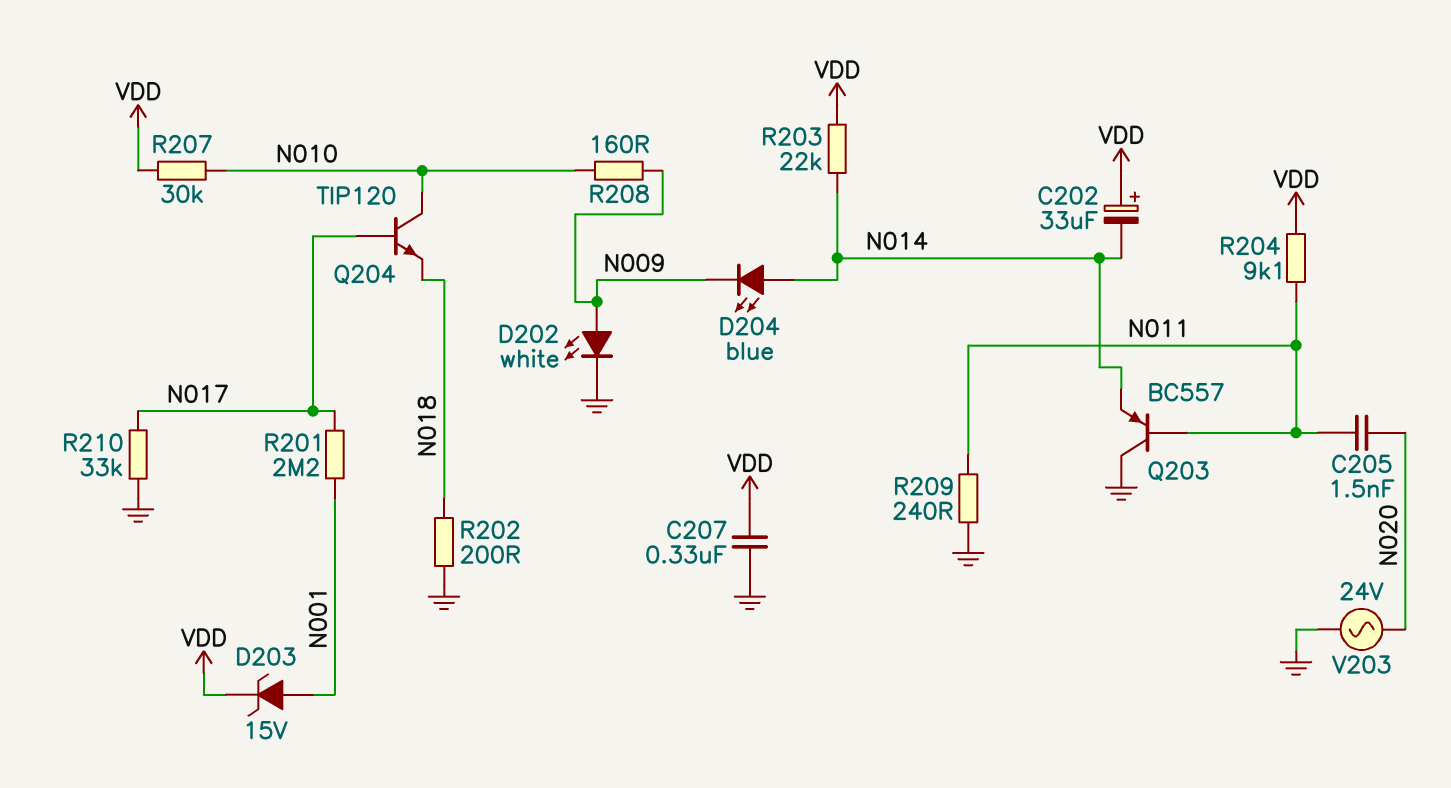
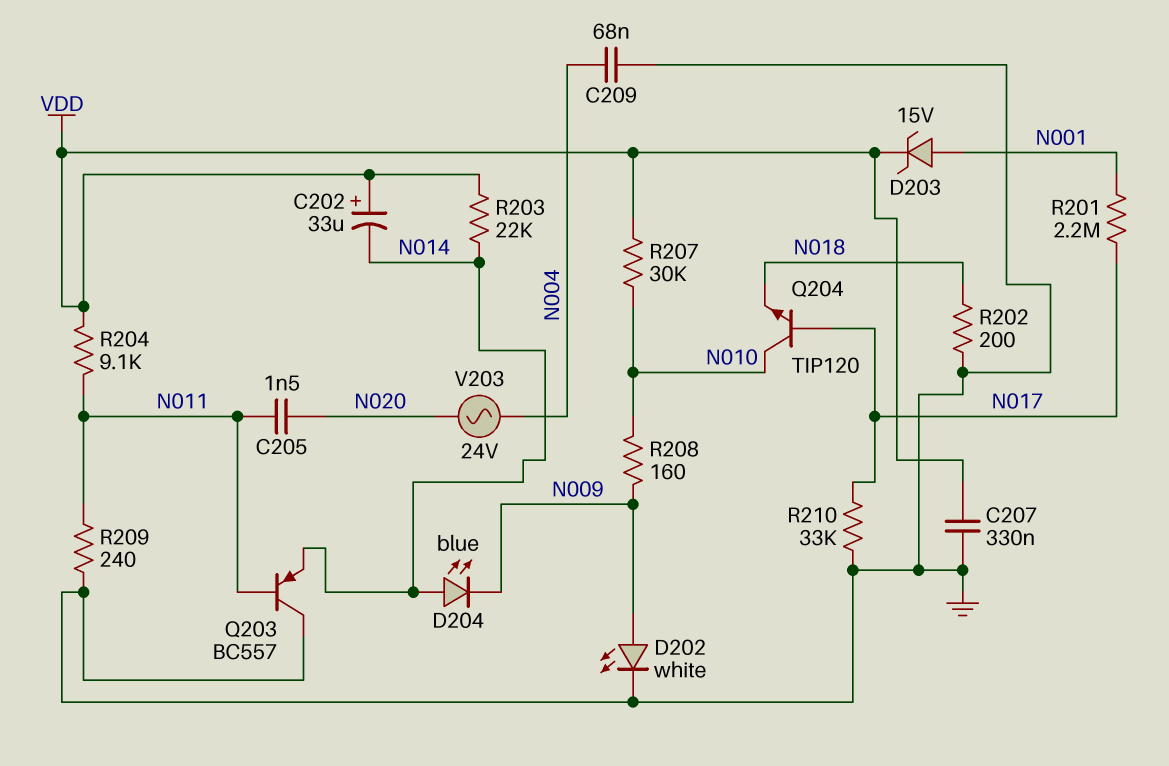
C209: none -> 68nF (GND, N004)
V203: AC 24V (GND, N020) -> AC 24V (N004, N020)

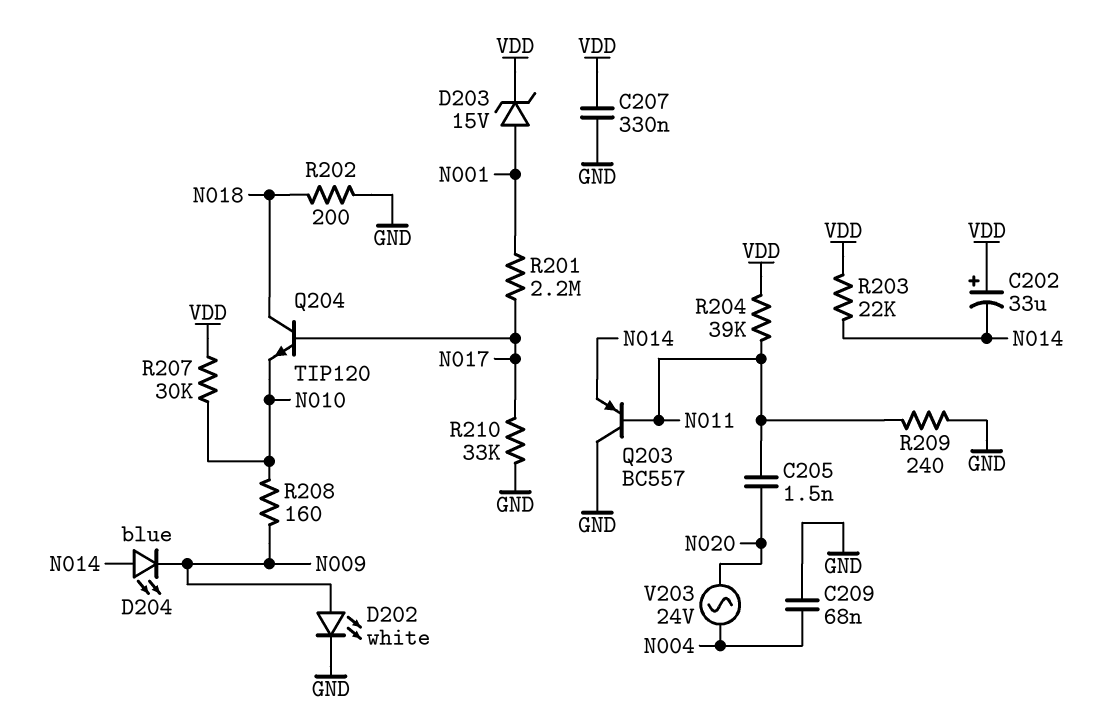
Q204: NPN TIP120 (B N017, C N010, E N018) -> NPN TIP120 (B N017, C N018, E N010)
R204: 9.1k (N011, VDD) -> 39k (N011, VDD)

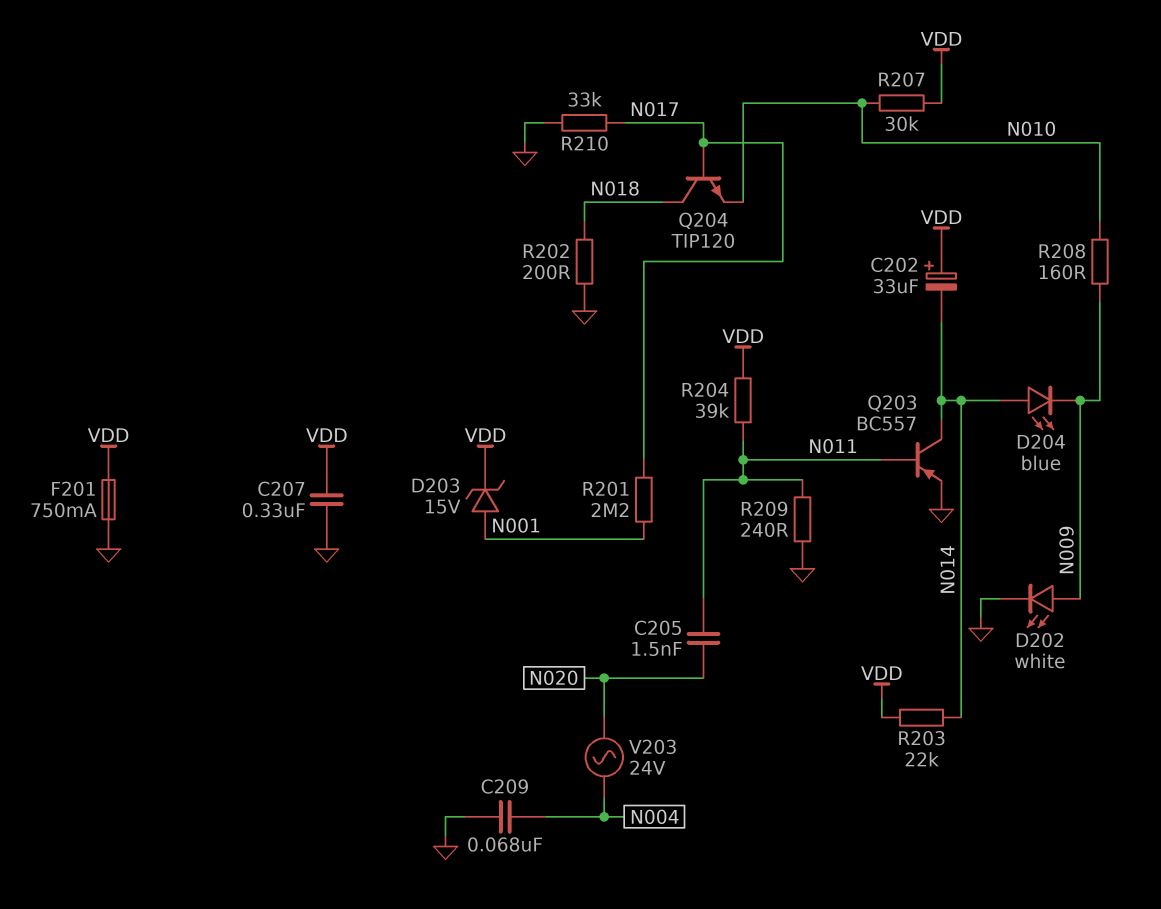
F201: none -> 750mA (GND, VDD)
Q203: PNP BC557 (B N011, C GND, E N014) -> PNP BC557 (B N011, C N014, E GND)

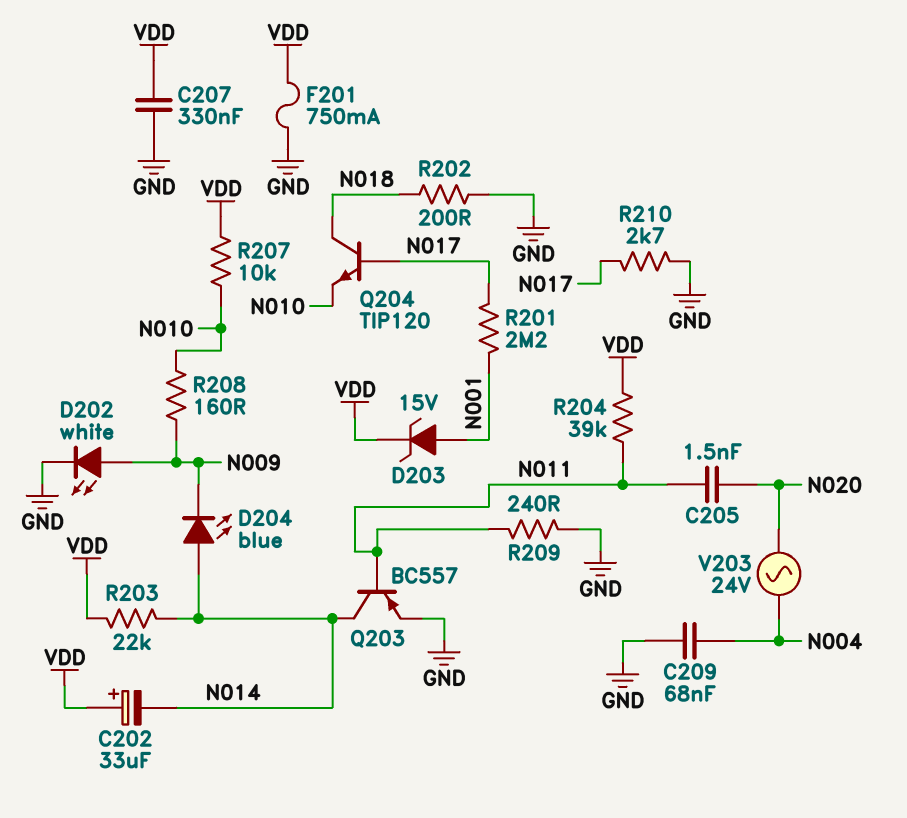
R207: 30k (N010, VDD) -> 10k (N010, VDD)
R210: 33k (GND, N017) -> 2.7k (GND, N017)

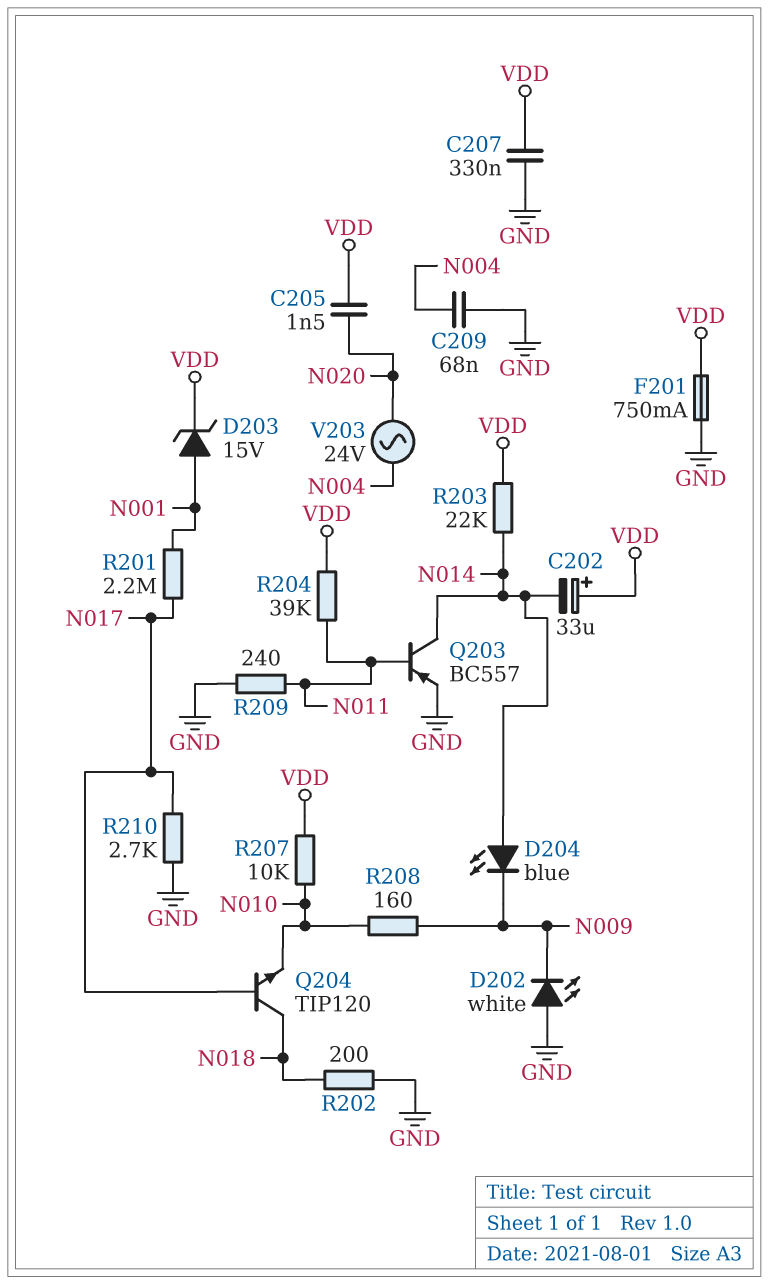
C205: 1.5nF (N011, N020) -> 1.5nF (N020, VDD)
D202: LED white (A N009, K GND) -> LED white (A GND, K N009)

